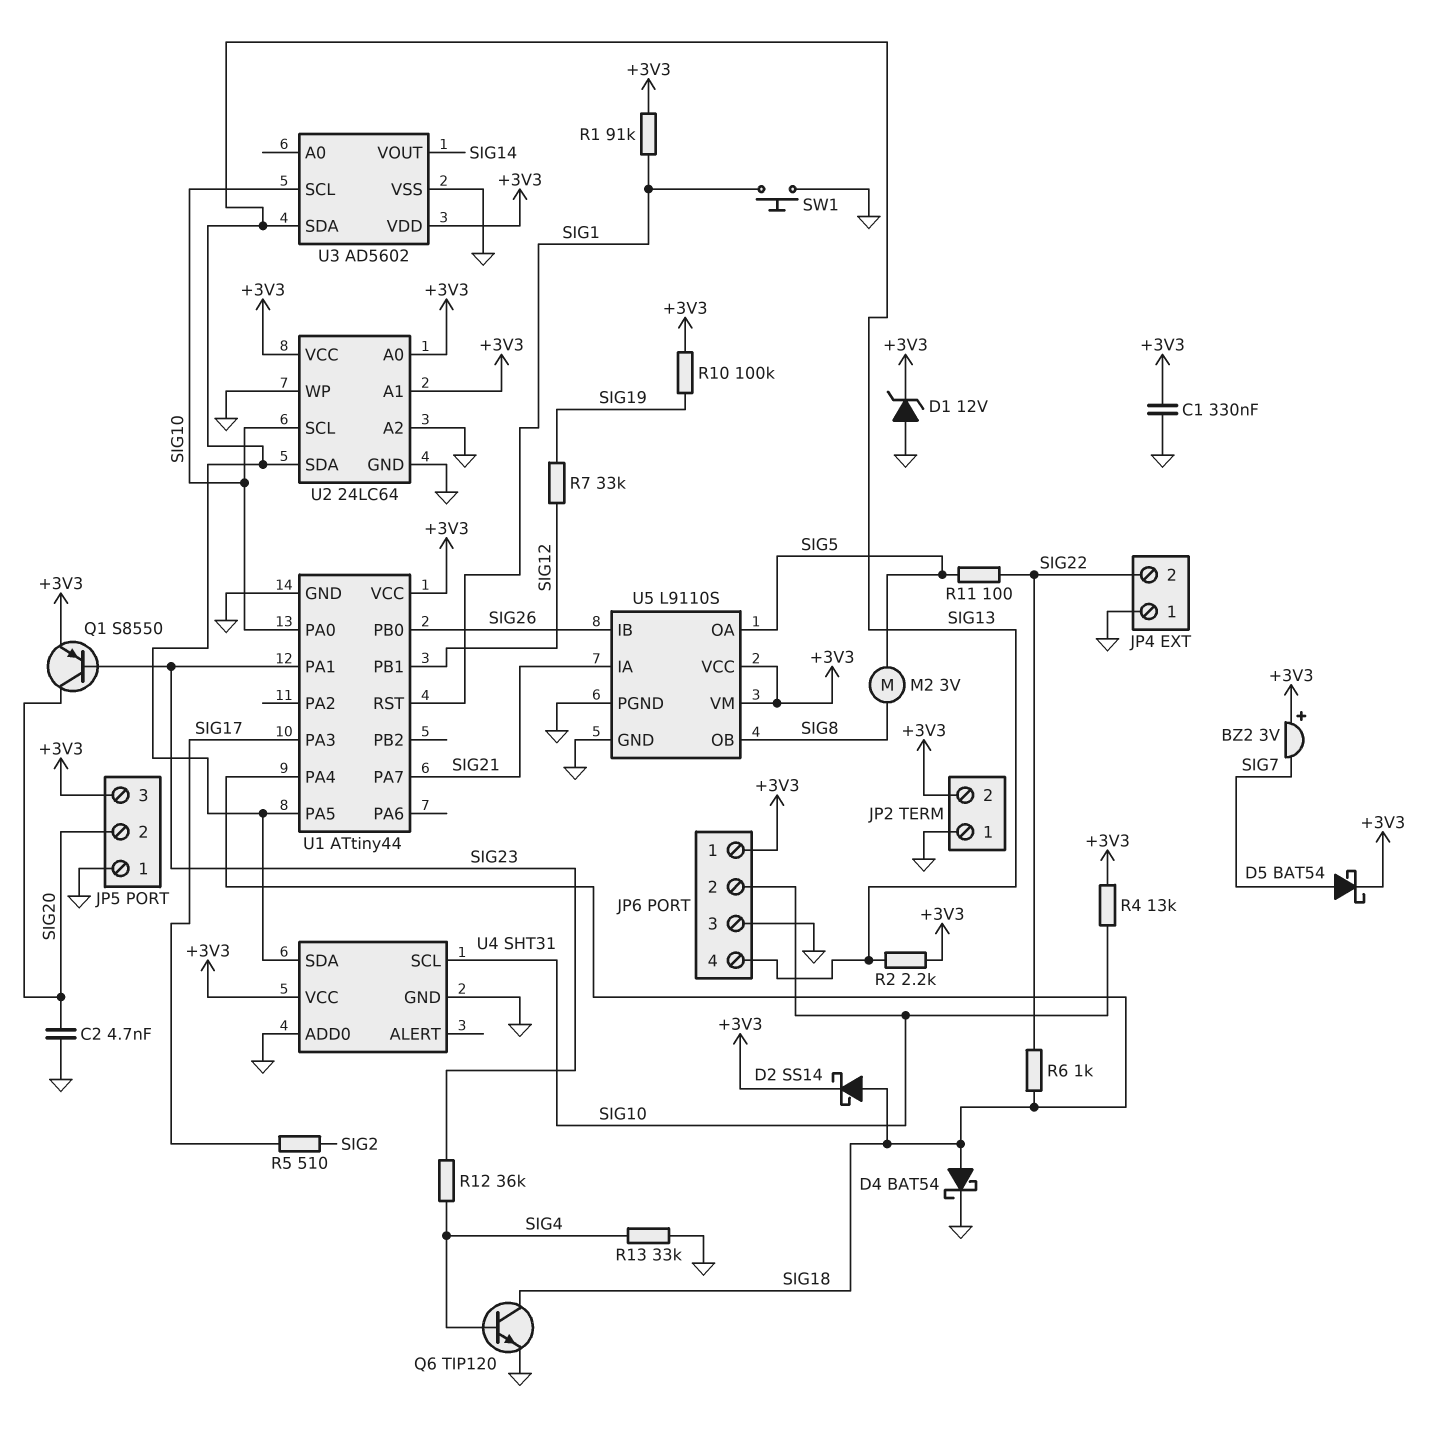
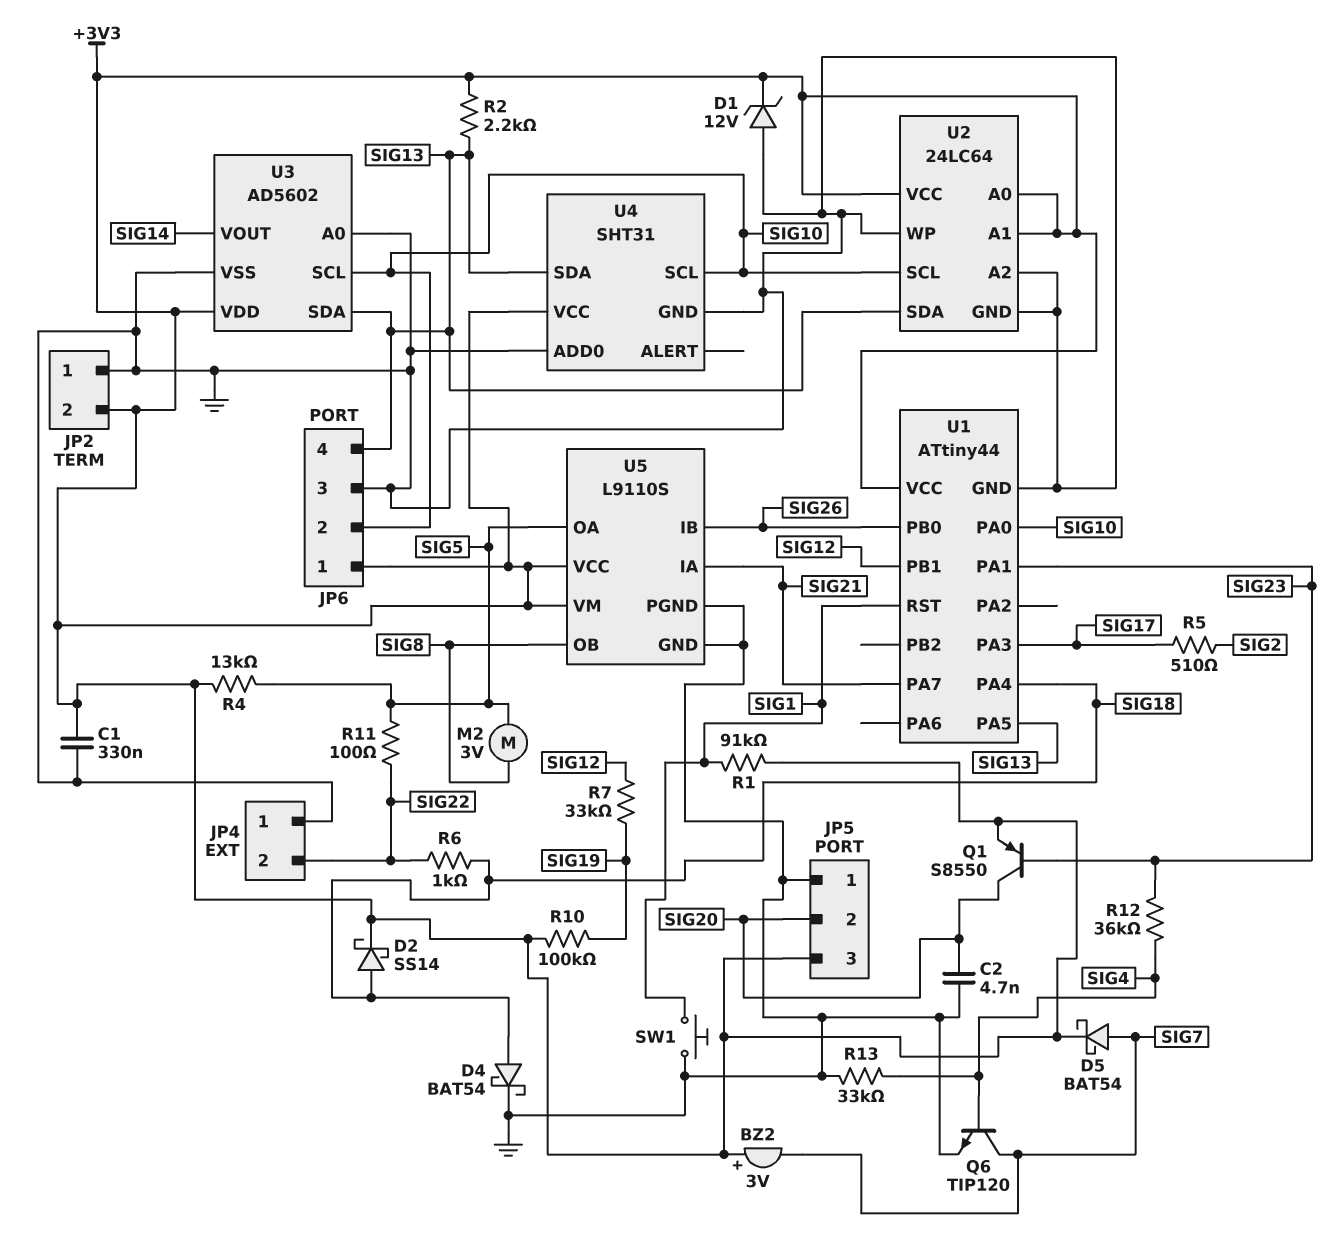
Q6: NPN TIP120 (B SIG4, C SIG18, E GND) -> NPN TIP120 (B SIG4, C SIG7, E GND)
R4: 13k (+3V3, SIG10) -> 13k (+3V3, SIG5)
U3 pin A0: none -> GND

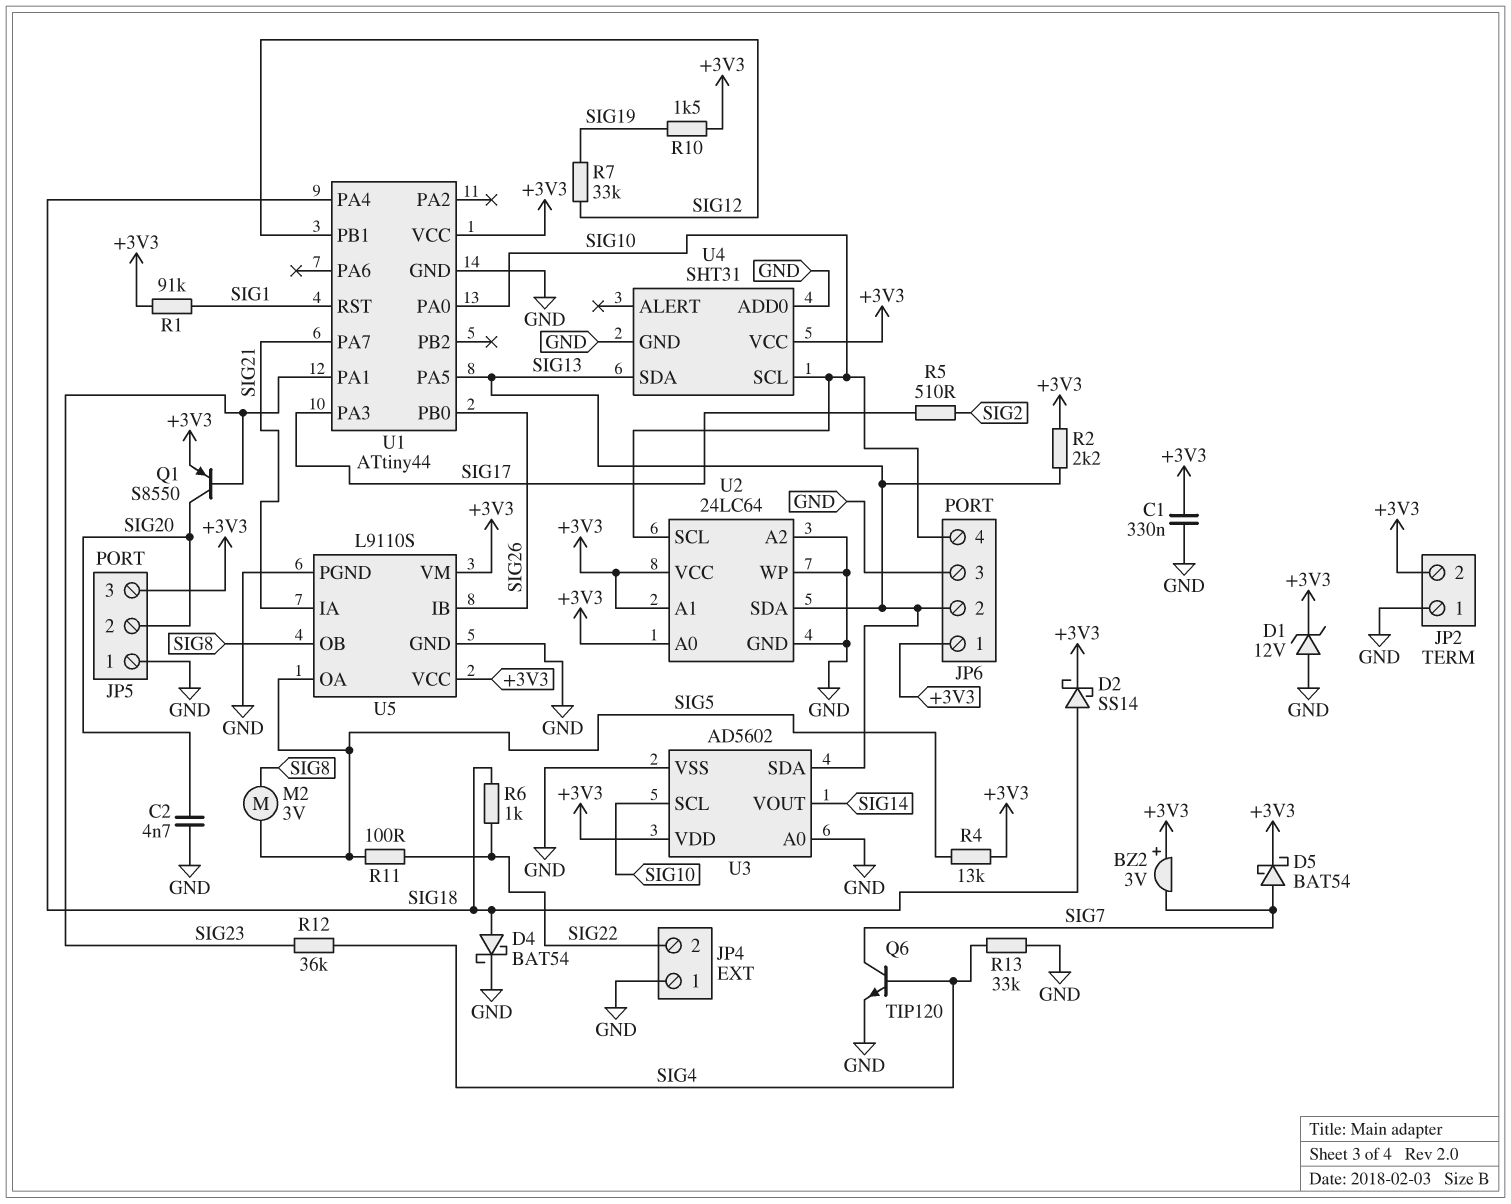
JP6 pin 2: SIG10 -> SIG13
JP6 pin 4: SIG13 -> SIG10
R10: 100k (+3V3, SIG19) -> 1.5k (+3V3, SIG19)
SW1: button (GND, SIG1) -> none

